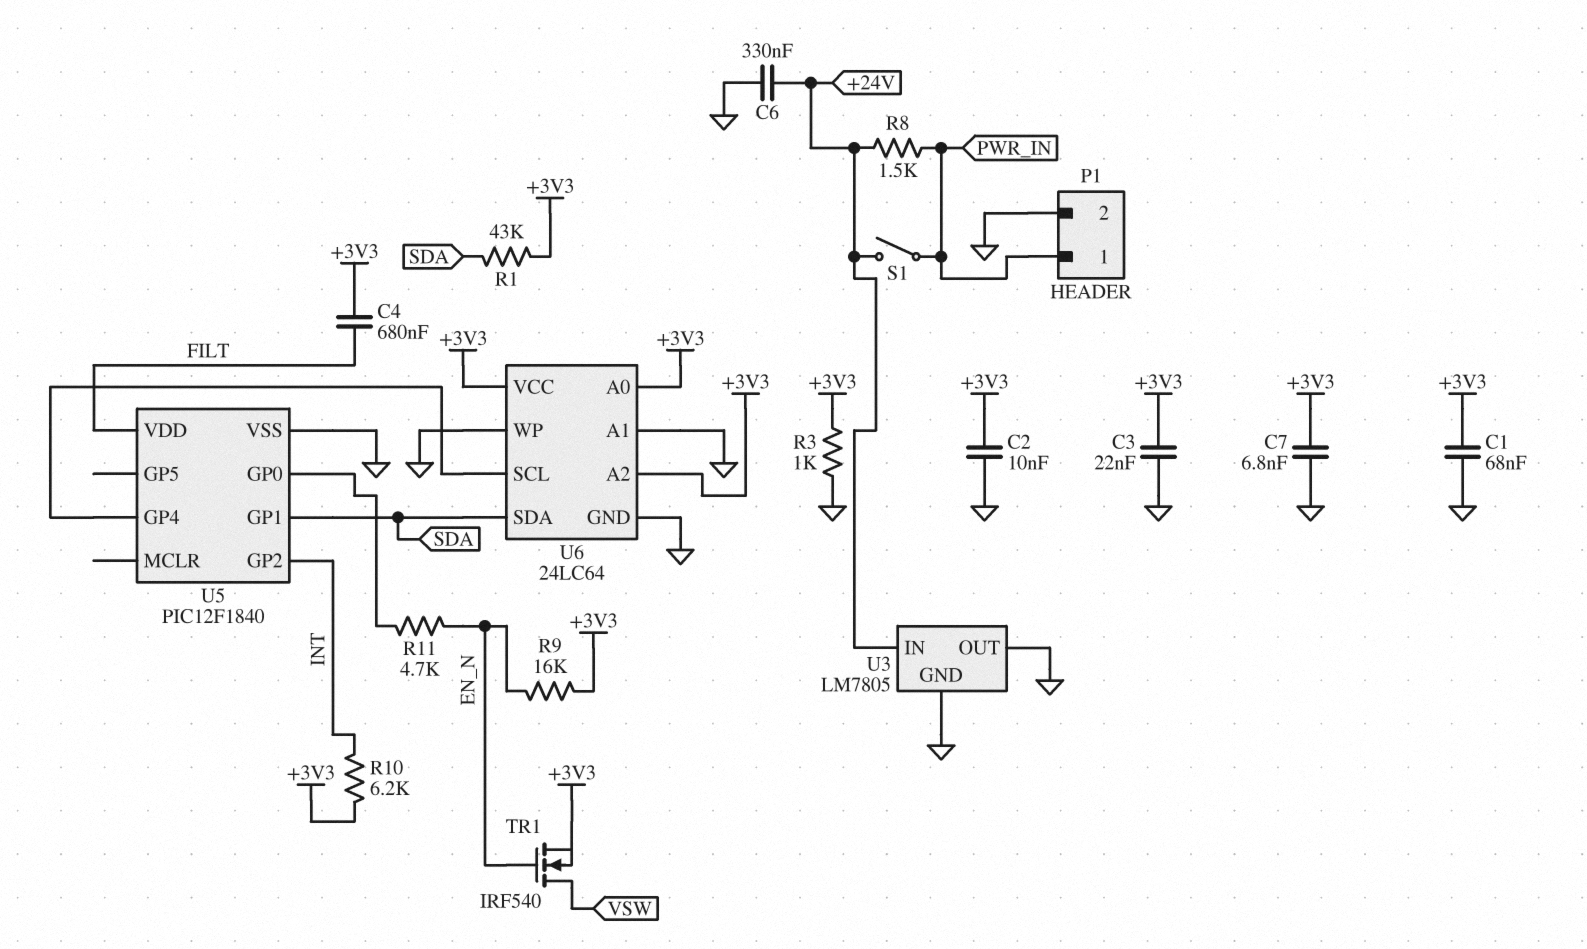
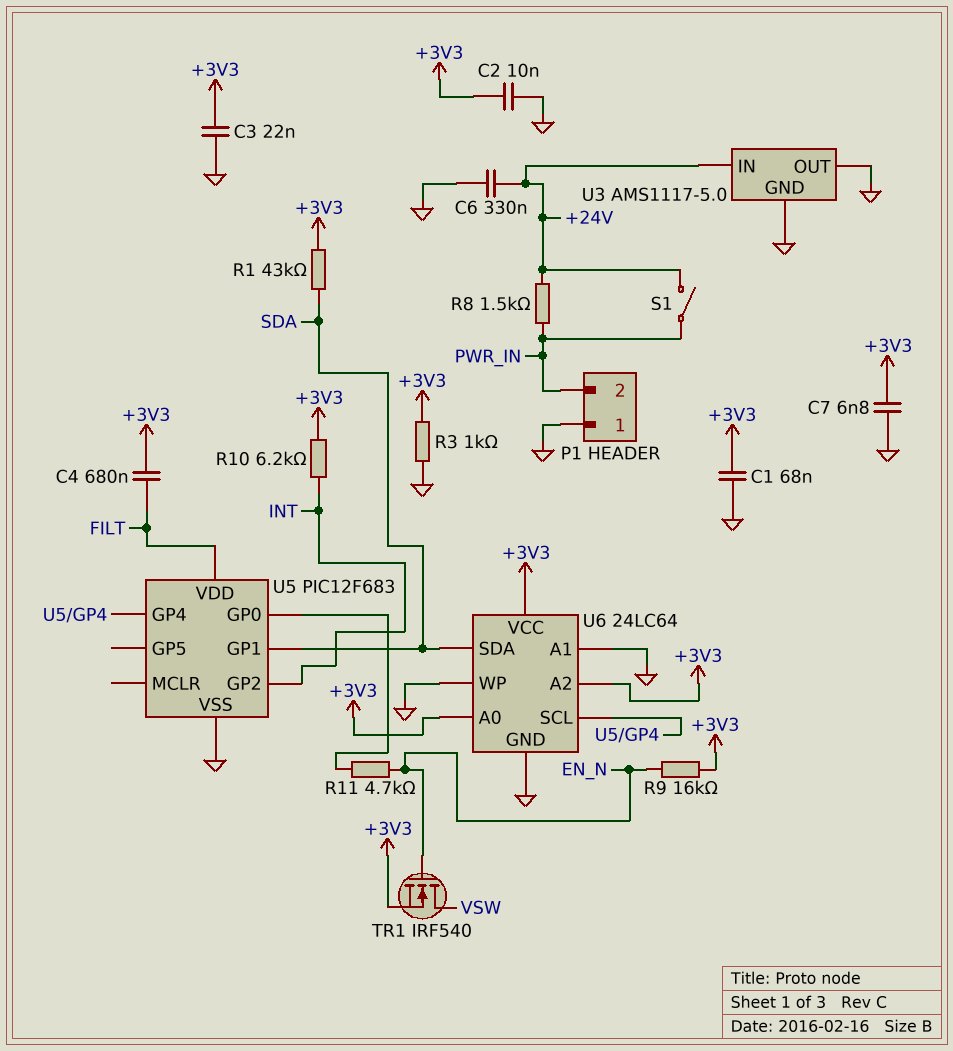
P1 pin 1: PWR_IN -> GND
P1 pin 2: GND -> PWR_IN
U3: LM7805 -> AMS1117-5.0
U5: PIC12F1840 -> PIC12F683

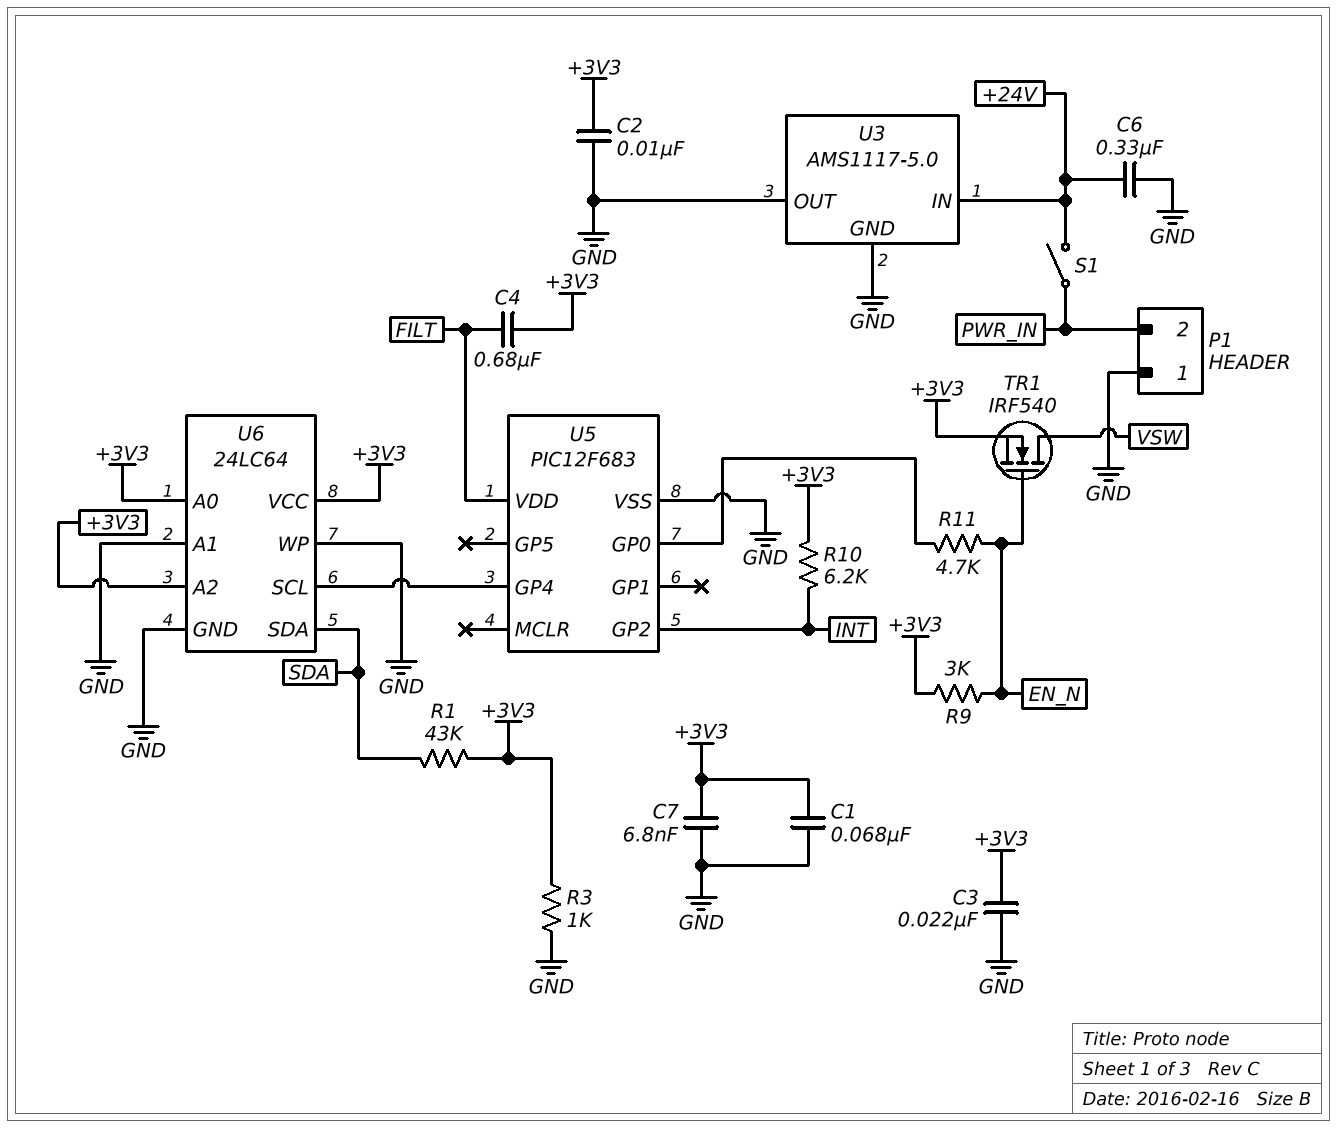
R8: 1.5k (+24V, PWR_IN) -> none
R9: 16k (+3V3, EN_N) -> 3k (+3V3, EN_N)
U5 pin GP1: SDA -> none

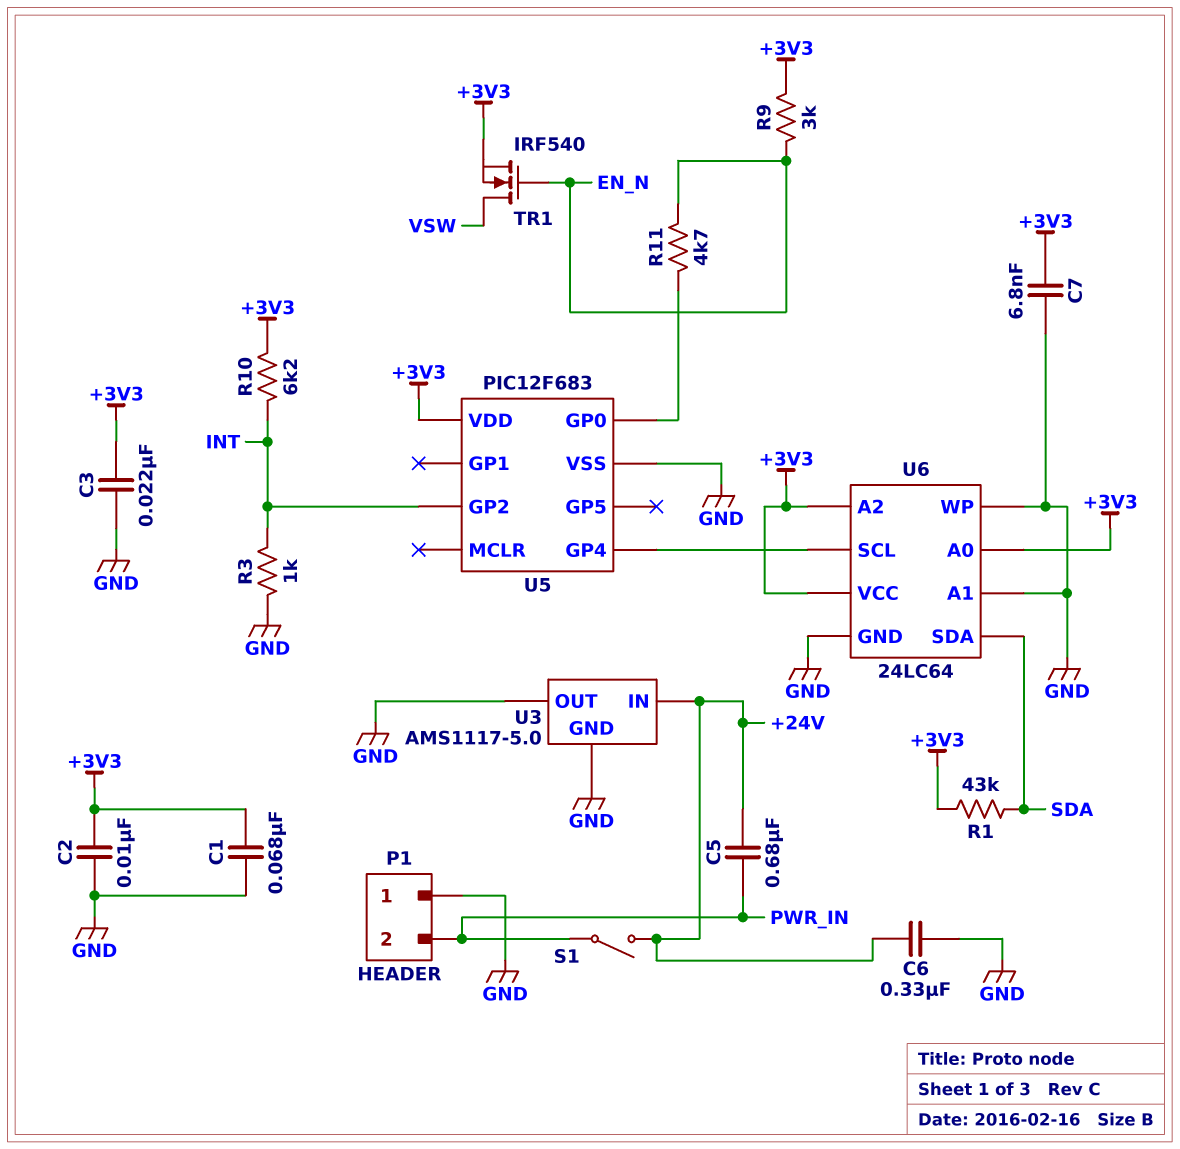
C4: 680nF (+3V3, FILT) -> none
C5: none -> 680nF (+24V, PWR_IN)
R3: 1k (+3V3, GND) -> 1k (GND, INT)
U5 pin VDD: FILT -> +3V3

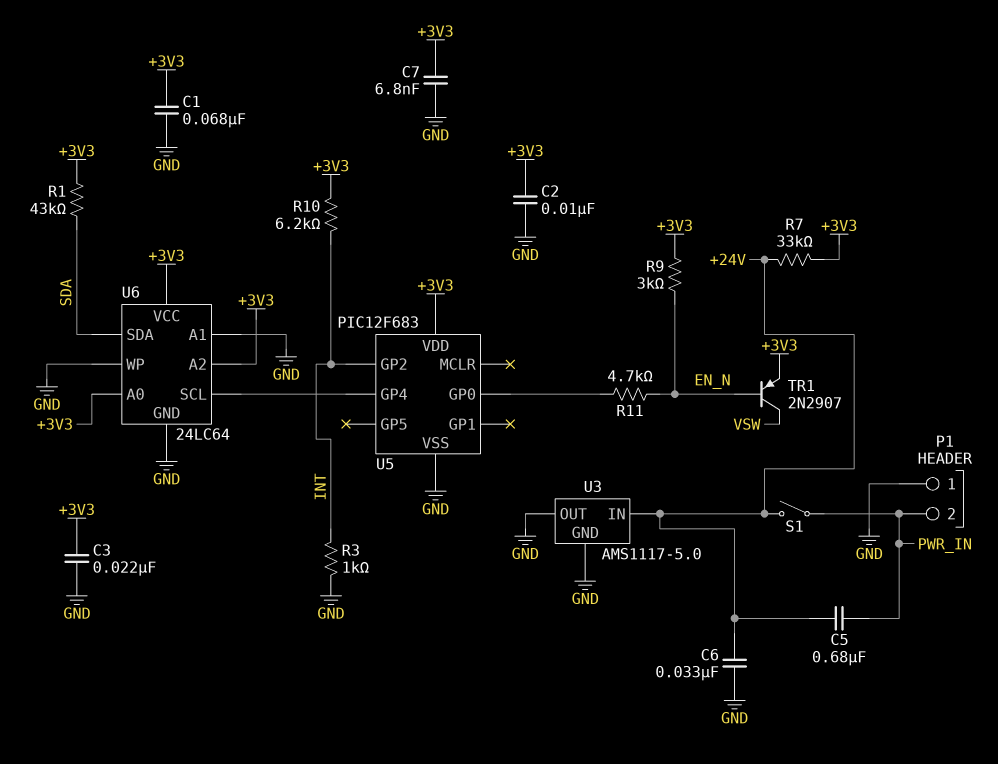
C6: 330nF (+24V, GND) -> 33nF (+24V, GND)
R7: none -> 33k (+3V3, +24V)
TR1: NMOS IRF540 (G EN_N, D VSW, S +3V3) -> PNP 2N2907 (B EN_N, C VSW, E +3V3)

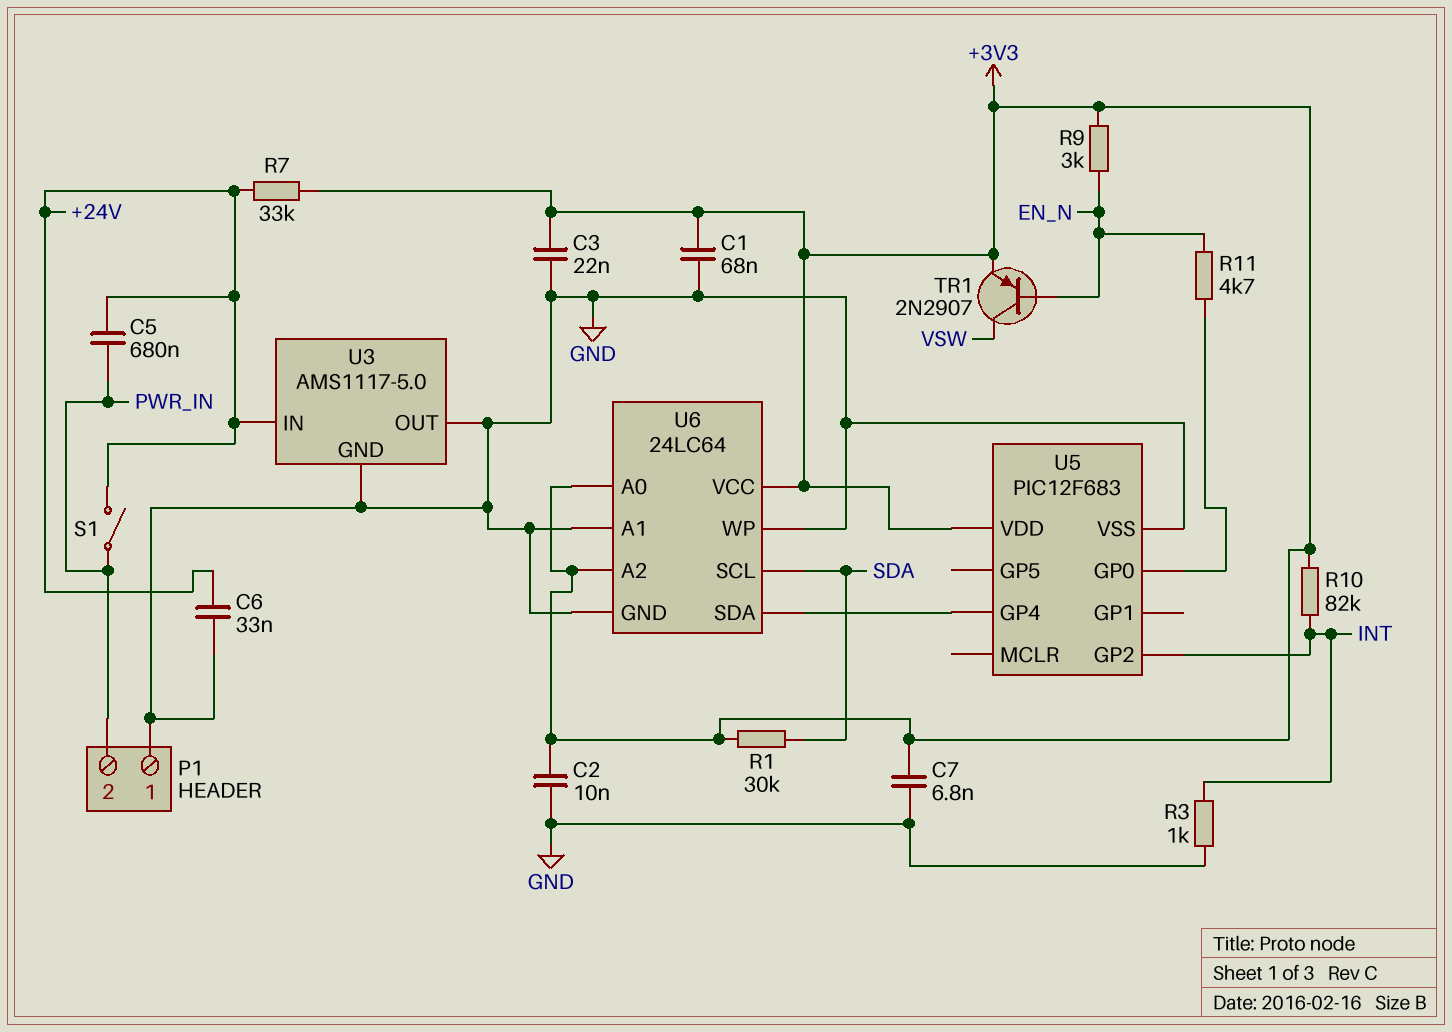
R1: 43k (+3V3, SDA) -> 30k (+3V3, SDA)
R10: 6.2k (+3V3, INT) -> 82k (+3V3, INT)
U6 pin SCL: U5/GP4 -> SDA
U6 pin SDA: SDA -> U5/GP4

